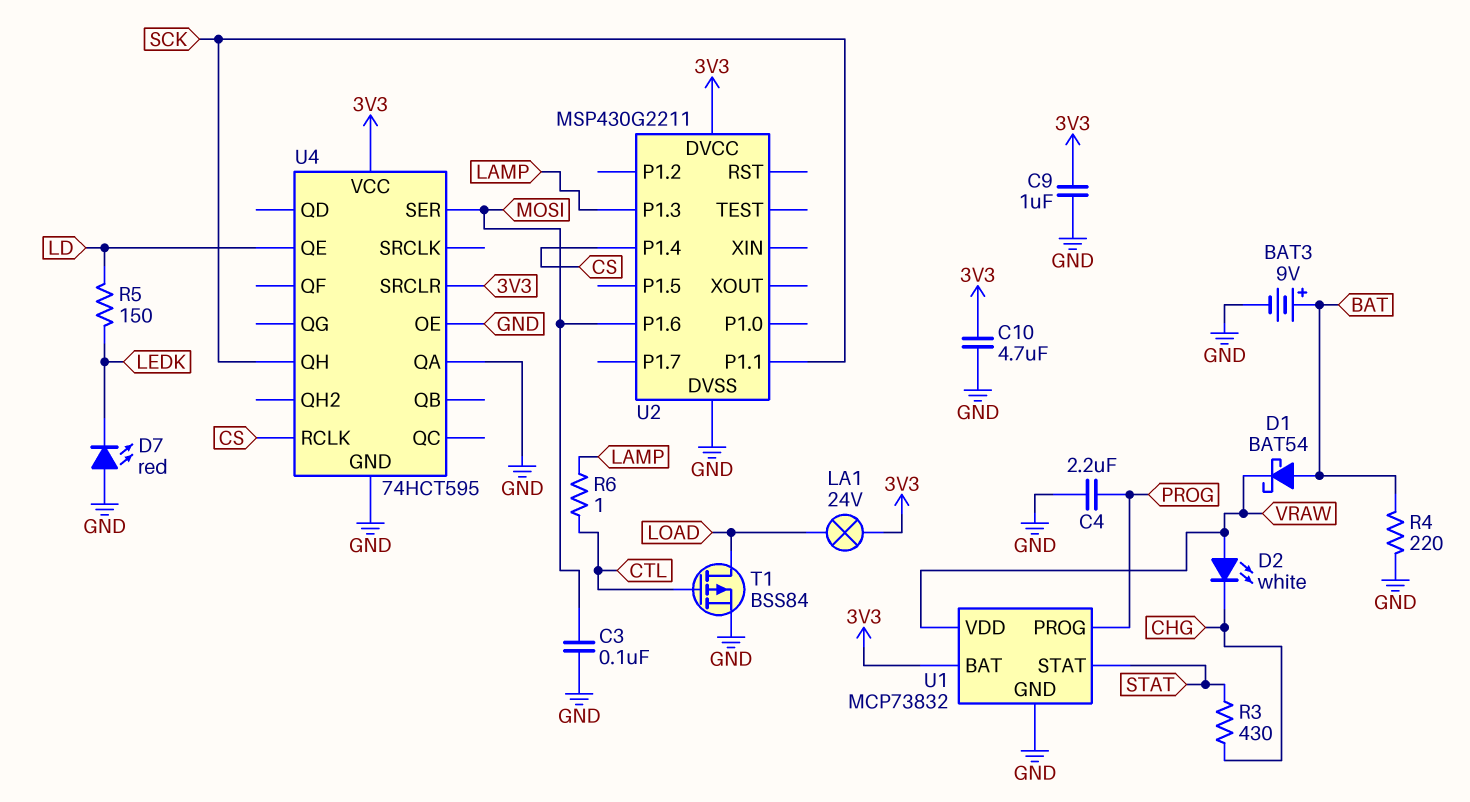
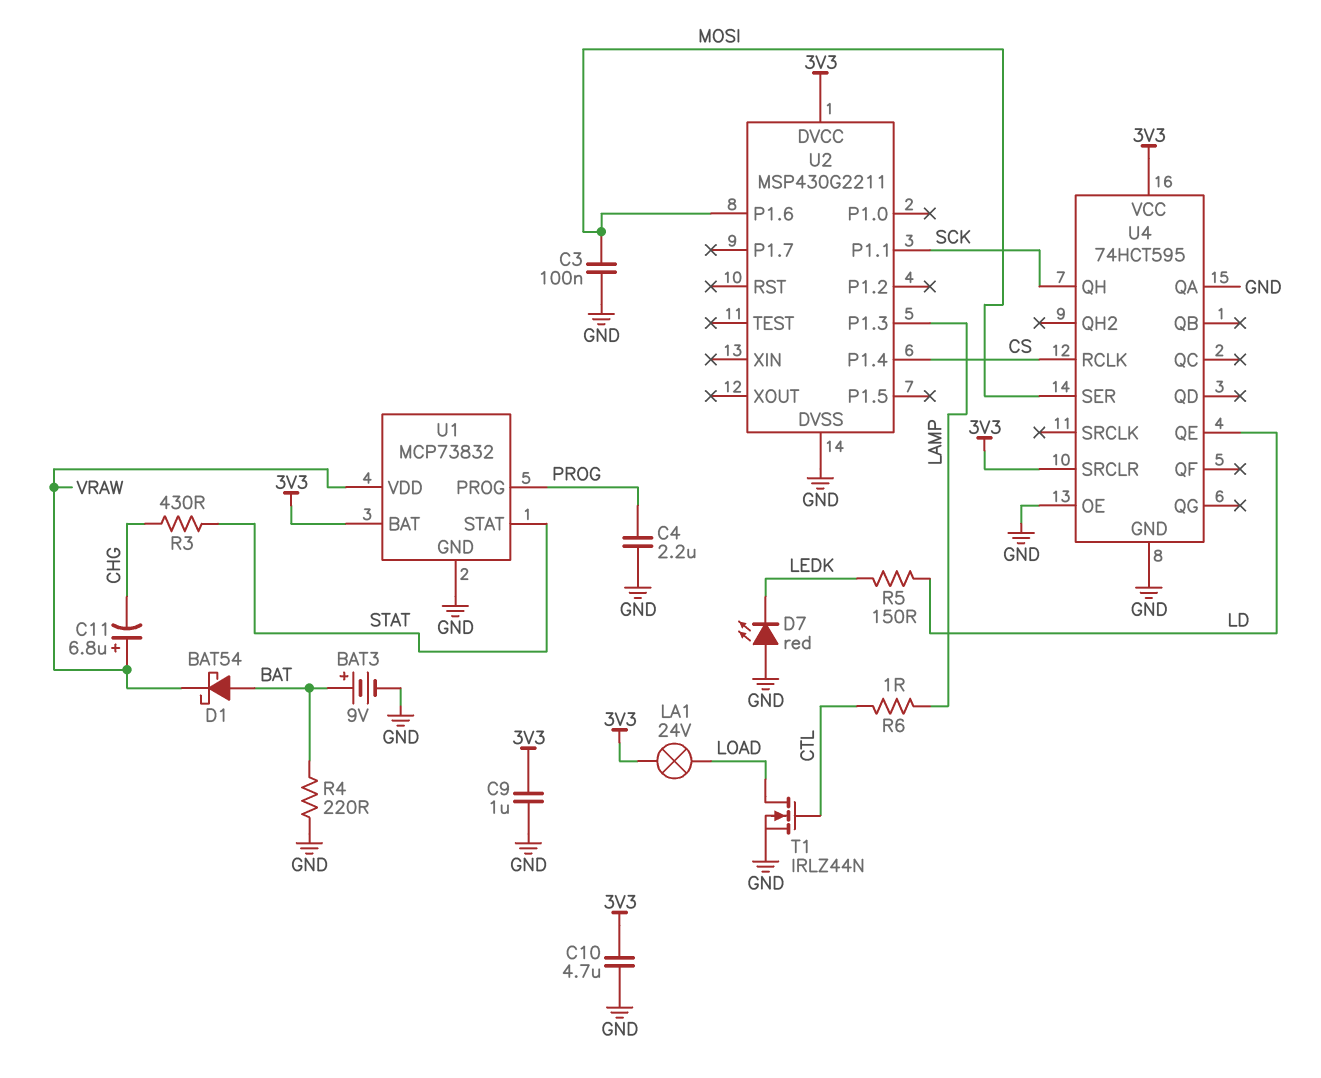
C11: none -> 6.8uF (plus VRAW, minus CHG)
D2: LED white (A VRAW, K CHG) -> none
T1: PMOS BSS84 (G CTL, D LOAD, S GND) -> NMOS IRLZ44N (G CTL, D LOAD, S GND)

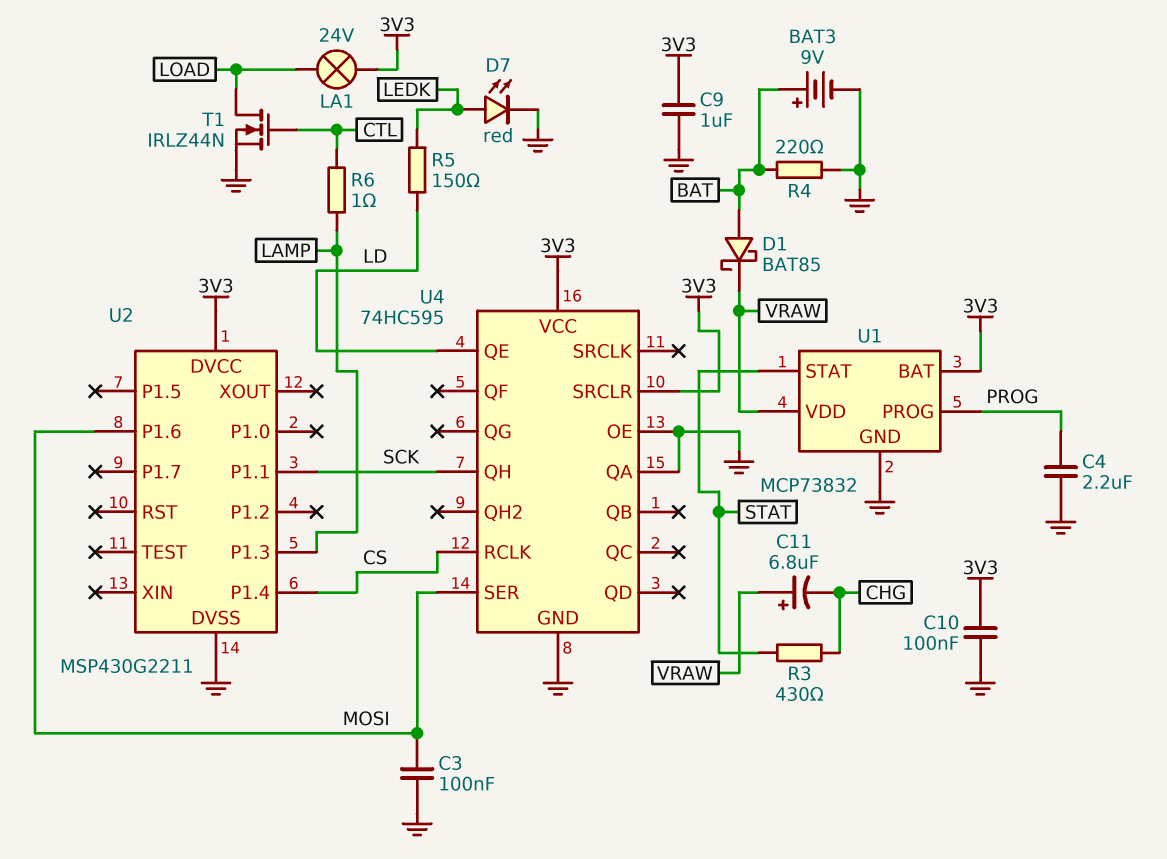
C10: 4.7uF (3V3, GND) -> 100nF (3V3, GND)
D1: schottky BAT54 (A BAT, K VRAW) -> schottky BAT85 (A BAT, K VRAW)
D7: LED red (A GND, K LEDK) -> LED red (A LEDK, K GND)
U4: 74HCT595 -> 74HC595

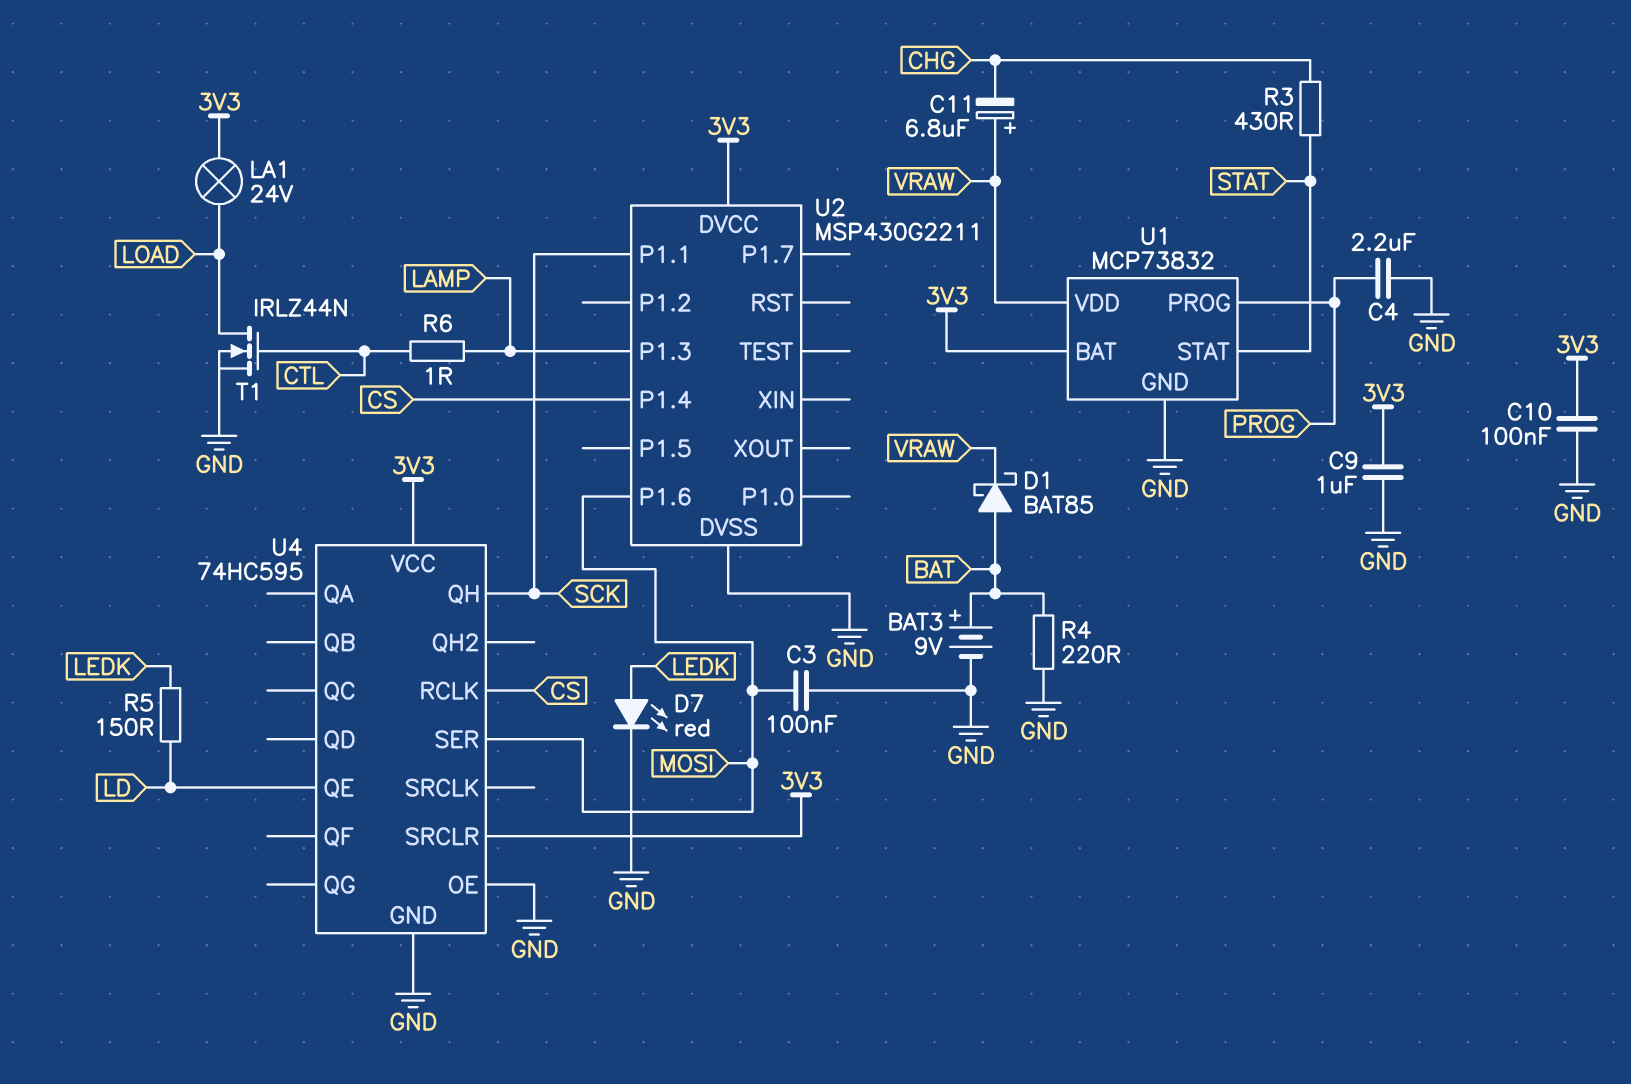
U4 pin QA: GND -> none

